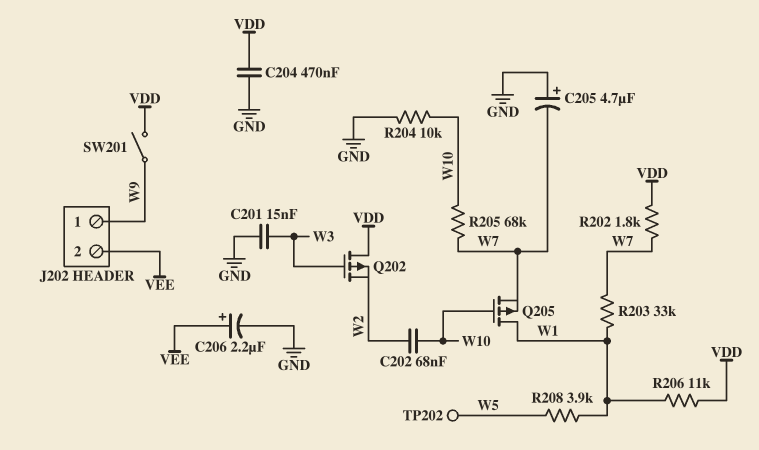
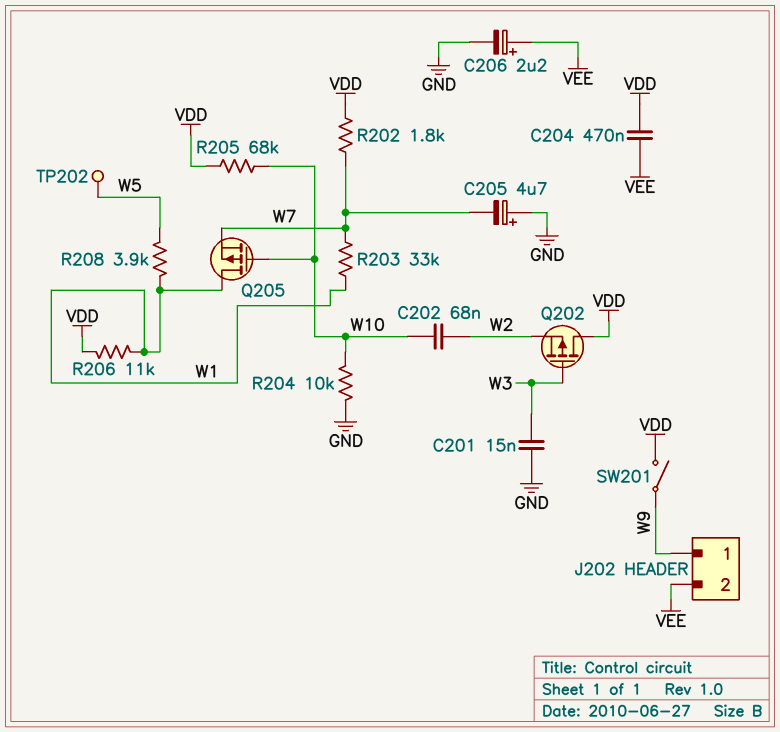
C204: 470nF (GND, VDD) -> 470nF (VDD, VEE)
R205: 68k (W7, W10) -> 68k (VDD, W10)

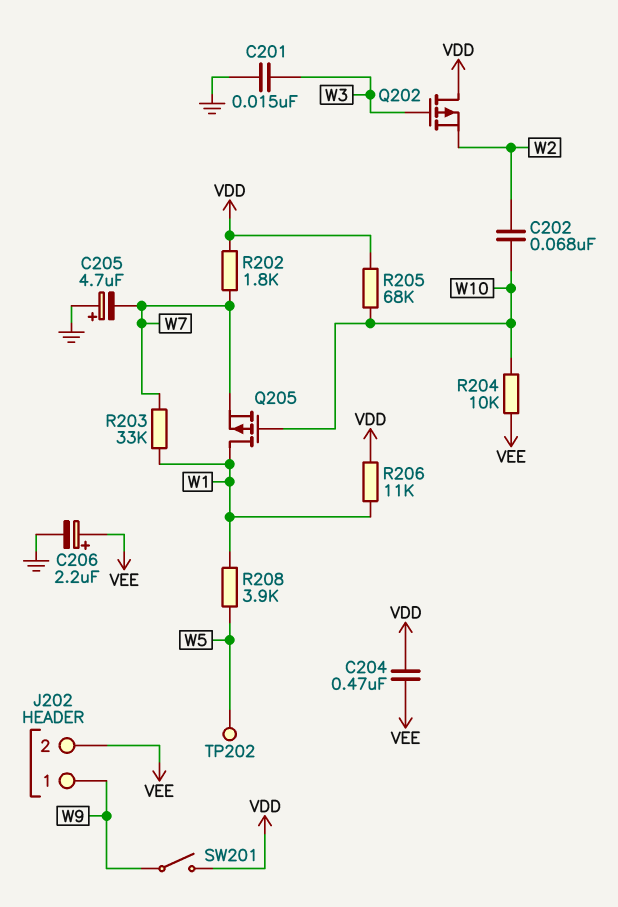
R204: 10k (GND, W10) -> 10k (VEE, W10)

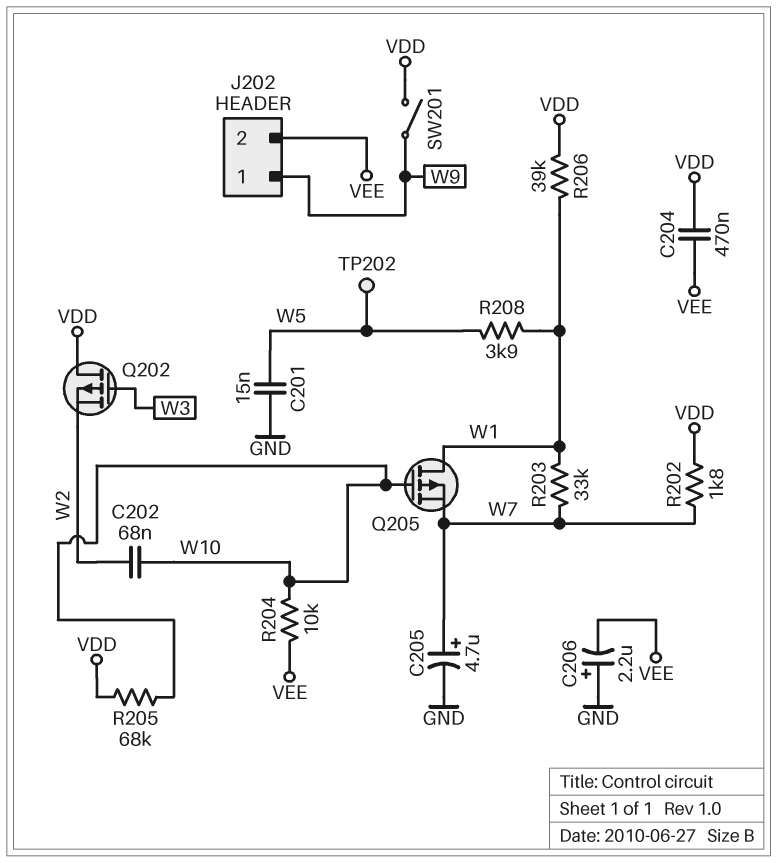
C201: 15nF (GND, W3) -> 15nF (GND, W5)
C205: 4.7uF (plus GND, minus W7) -> 4.7uF (plus W7, minus GND)
C206: 2.2uF (plus VEE, minus GND) -> 2.2uF (plus GND, minus VEE)
R206: 11k (VDD, W1) -> 39k (VDD, W1)

